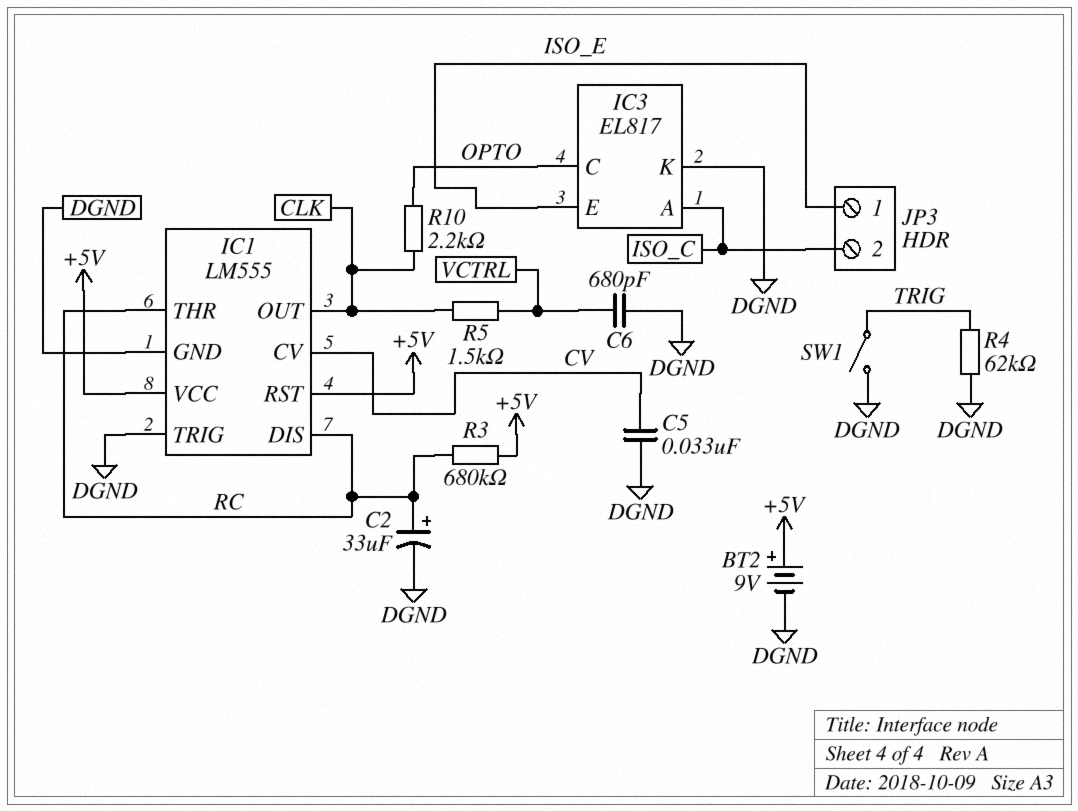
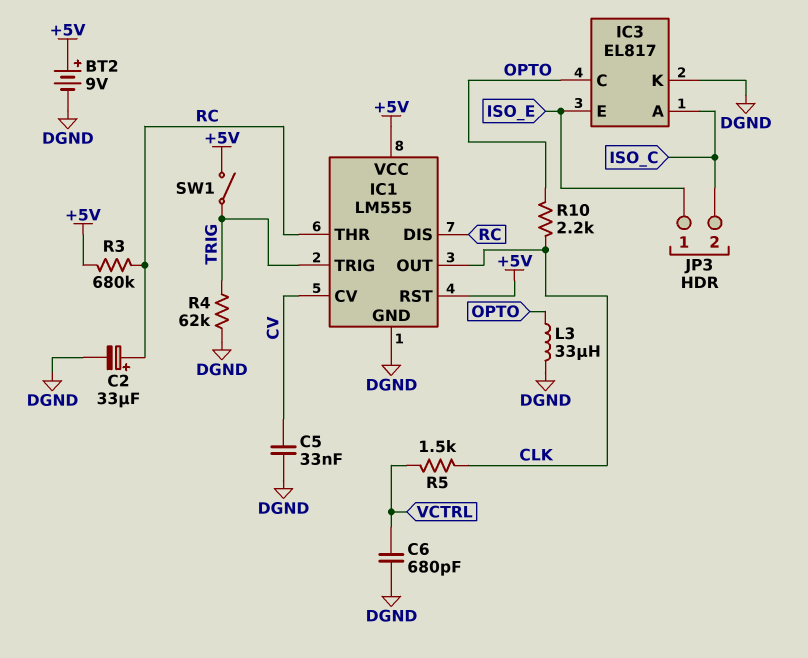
IC1 pin TRIG: DGND -> TRIG
L3: none -> 33uH (DGND, OPTO)
SW1: switch (DGND, TRIG) -> switch (+5V, TRIG)

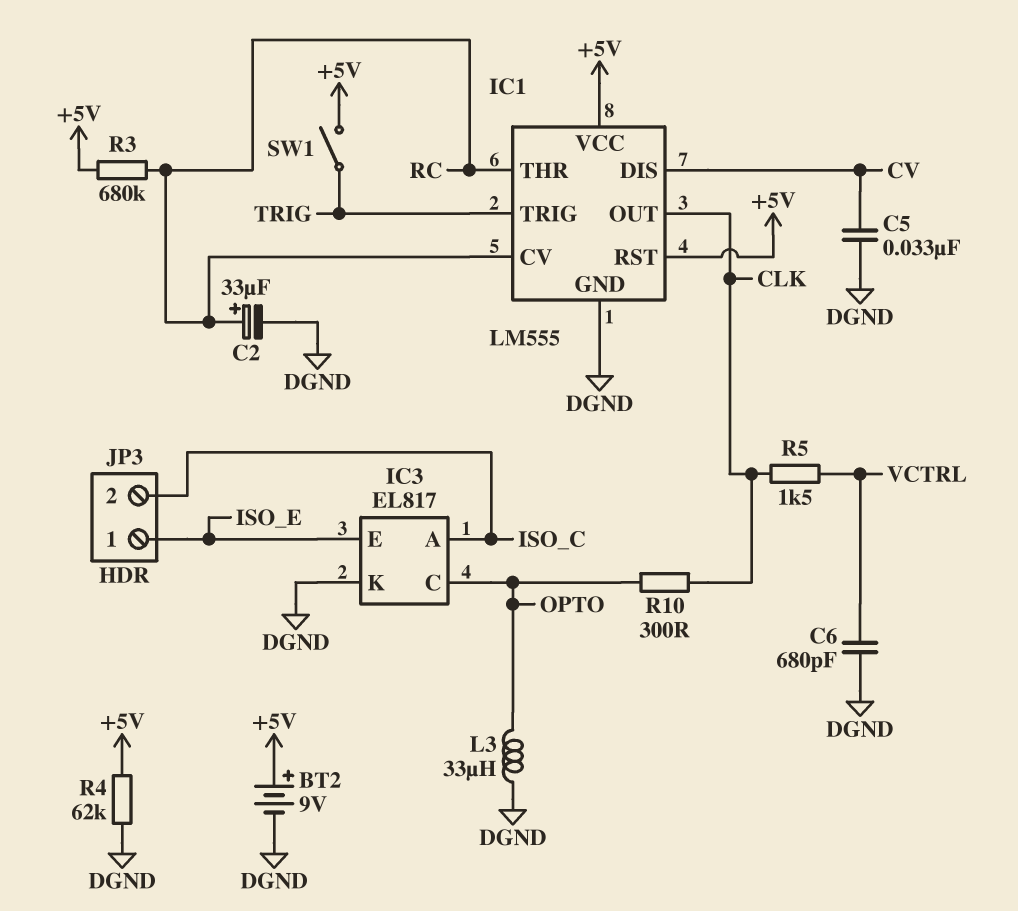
IC1 pin CV: CV -> RC
IC1 pin DIS: RC -> CV
R4: 62k (DGND, TRIG) -> 62k (+5V, DGND)
R10: 2.2k (CLK, OPTO) -> 300 (CLK, OPTO)

